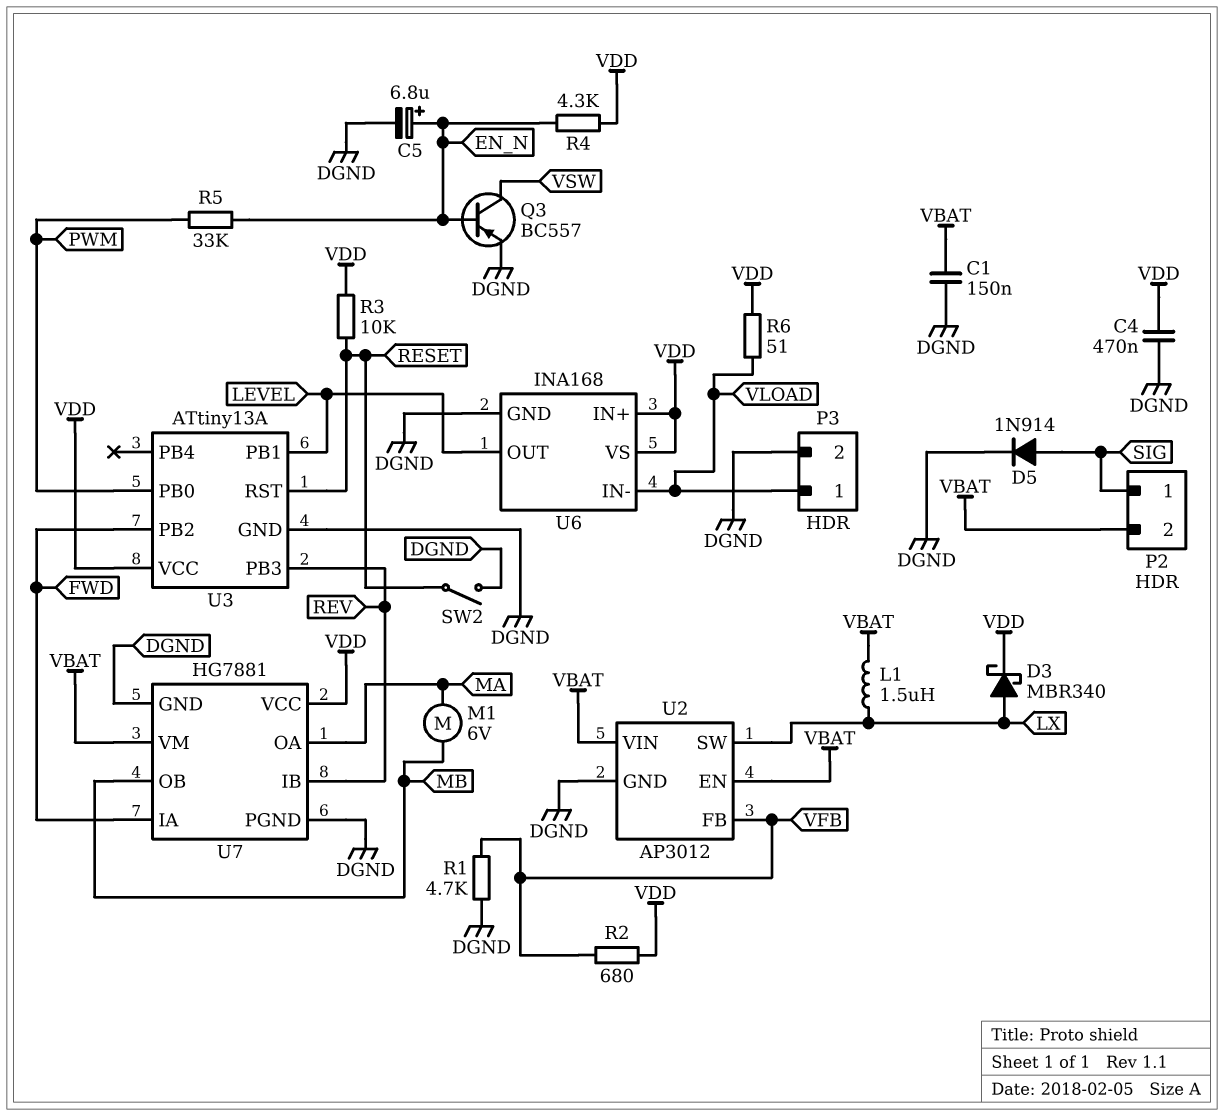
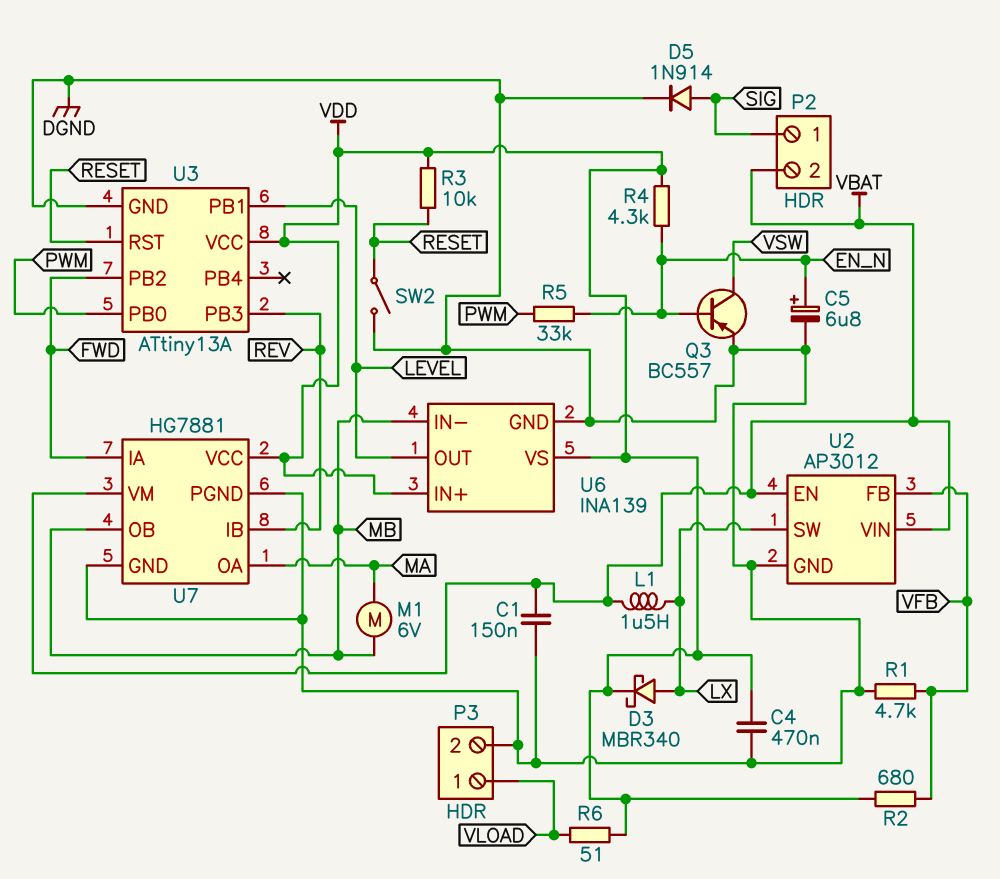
U6: INA168 -> INA139
U6 pin IN-: VLOAD -> MB

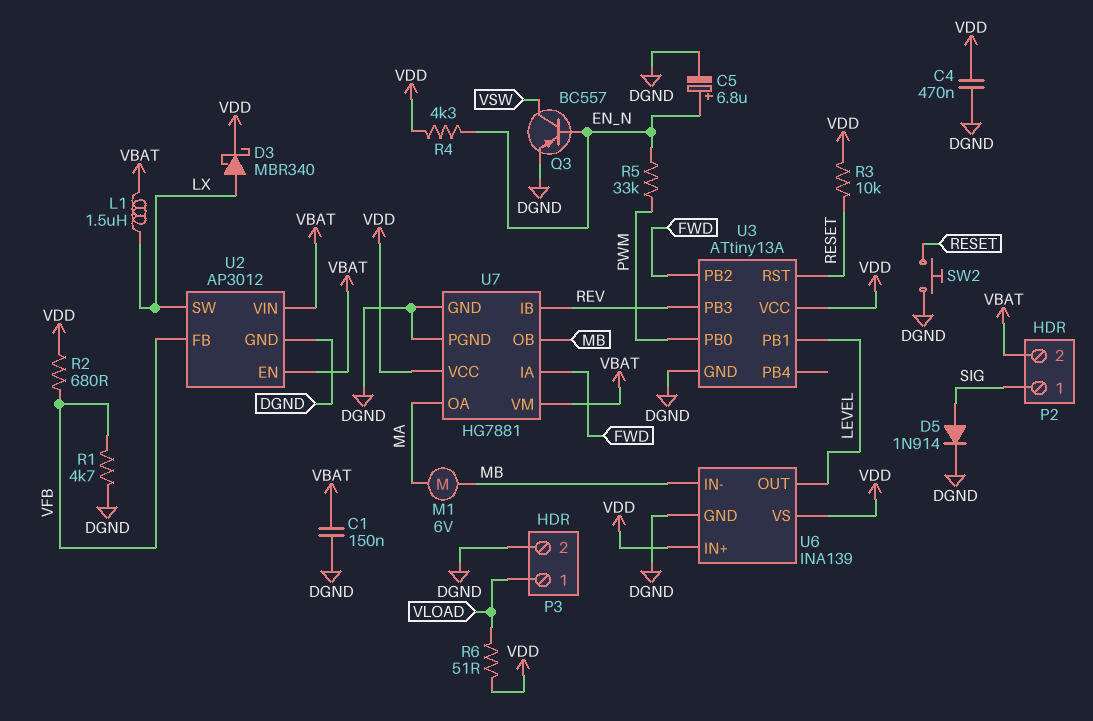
SW2: switch (DGND, RESET) -> button (DGND, RESET)

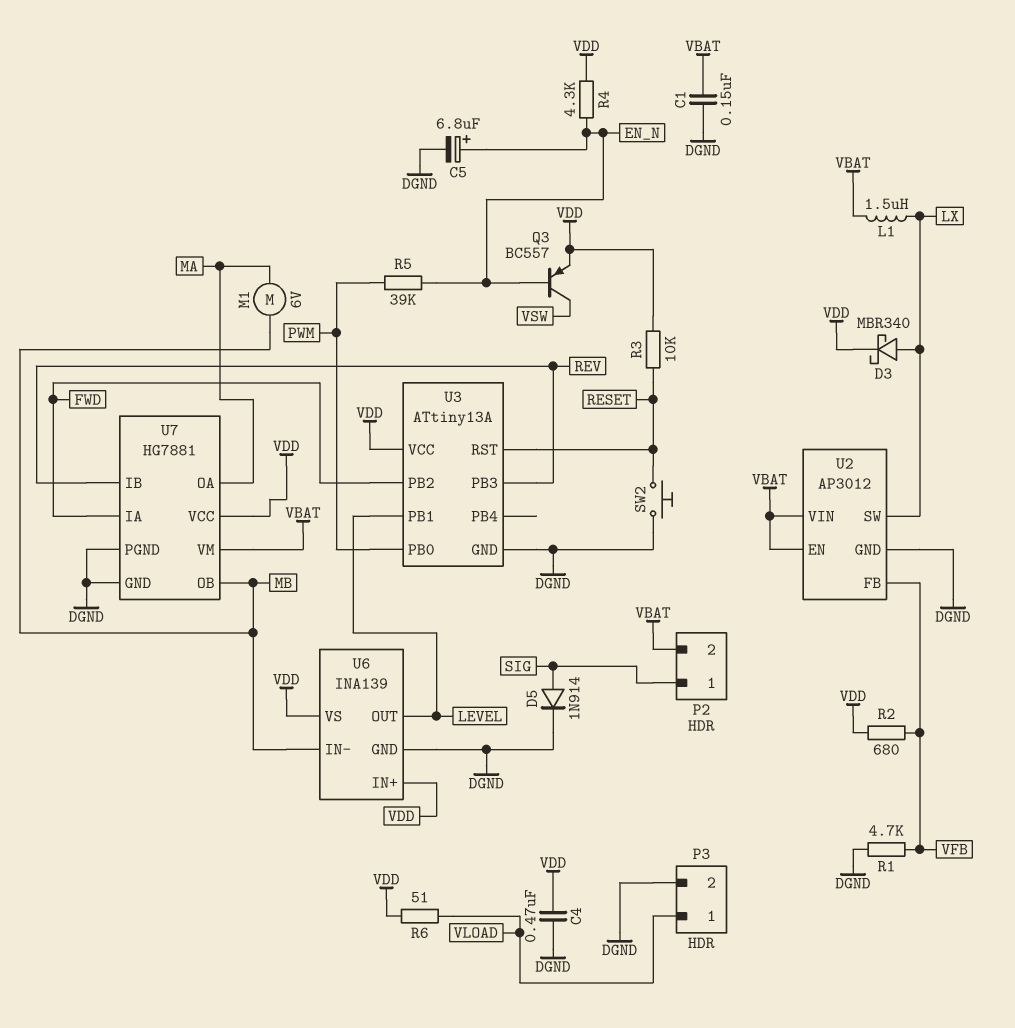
Q3: PNP BC557 (B EN_N, C VSW, E DGND) -> PNP BC557 (B EN_N, C VSW, E VDD)
R5: 33k (EN_N, PWM) -> 39k (EN_N, PWM)

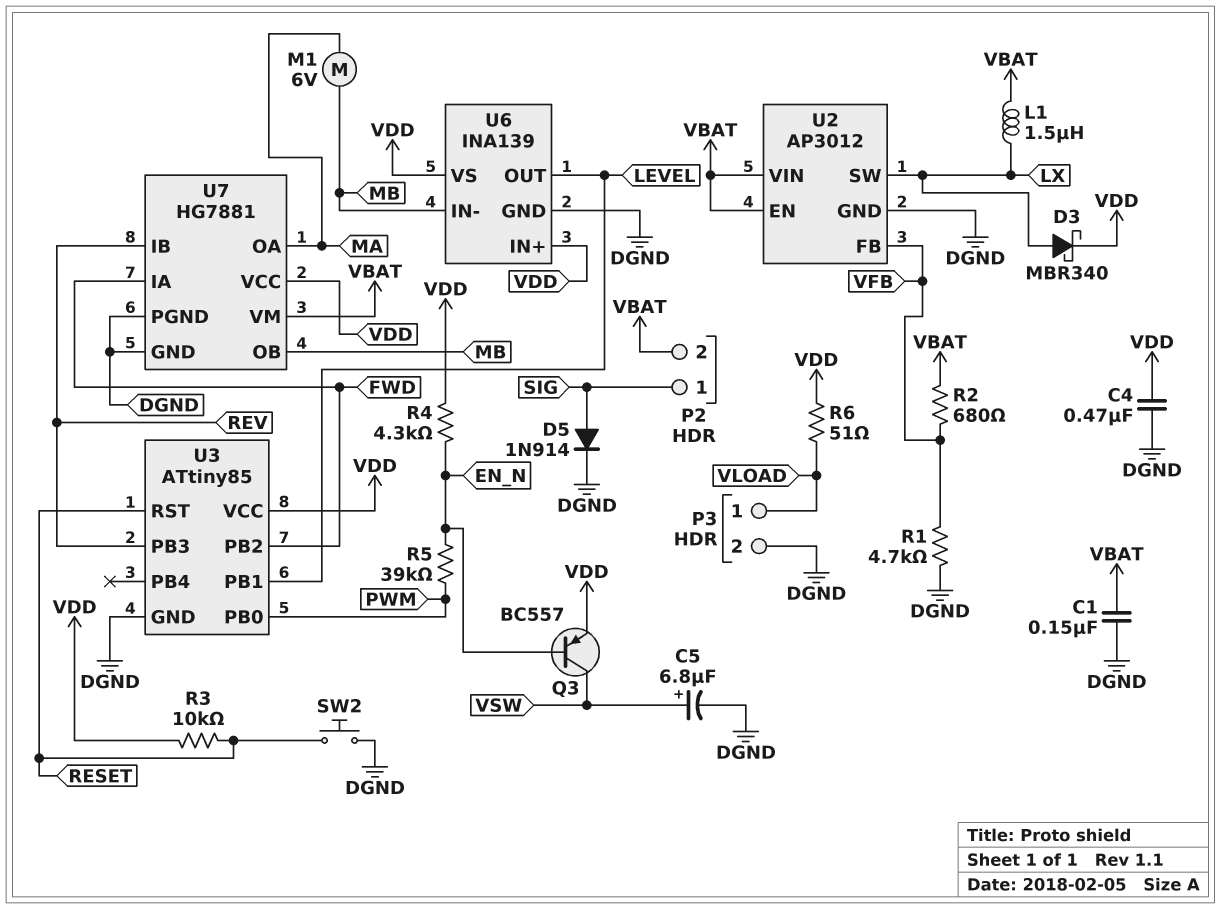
C5: 6.8uF (plus EN_N, minus DGND) -> 6.8uF (plus VSW, minus DGND)
R2: 680 (VDD, VFB) -> 680 (VBAT, VFB)
U3: ATtiny13A -> ATtiny85

